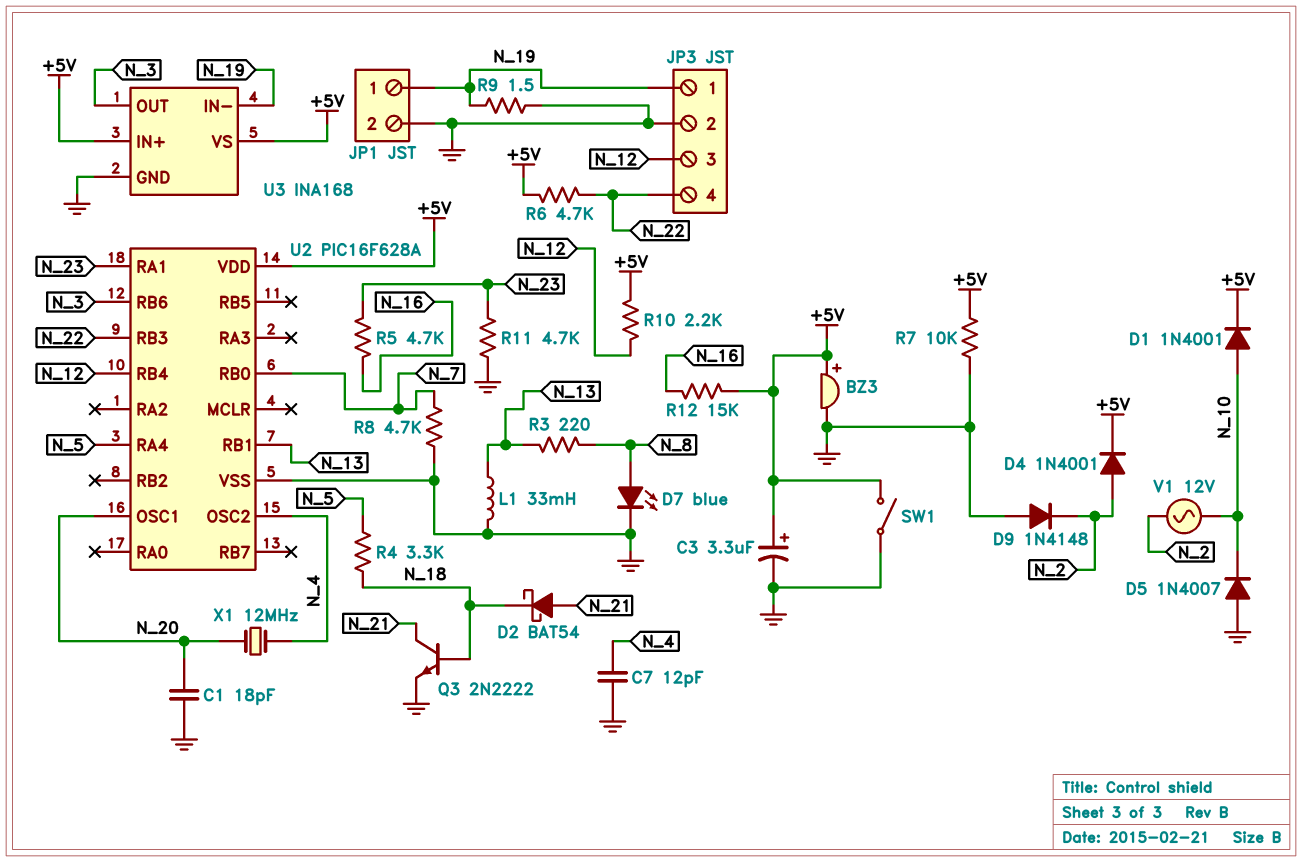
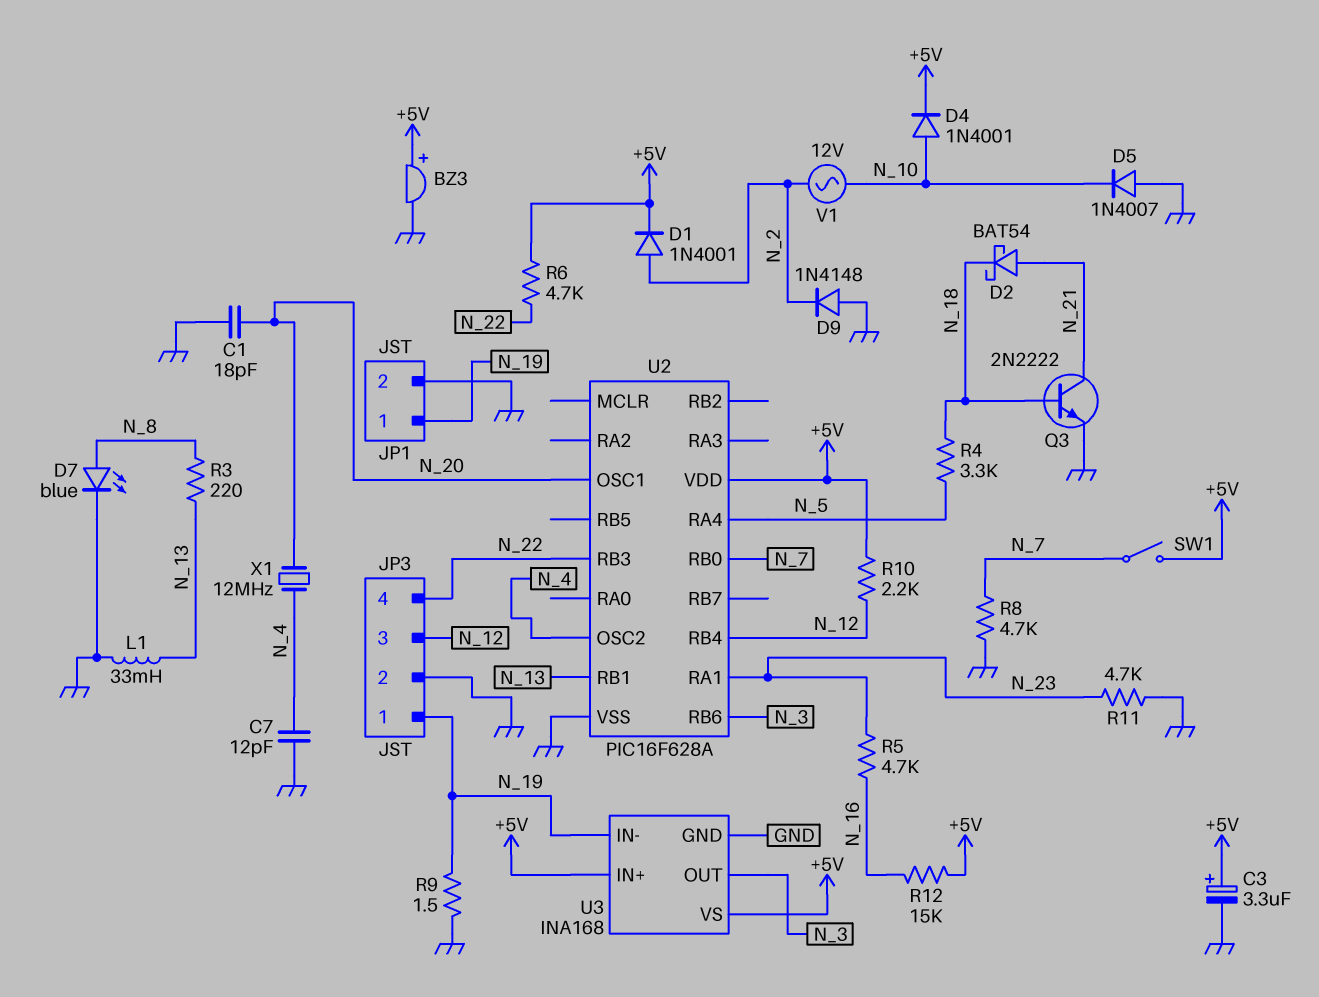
D1: diode 1N4001 (A N_10, K +5V) -> diode 1N4001 (A N_2, K +5V)
D4: diode 1N4001 (A N_2, K +5V) -> diode 1N4001 (A N_10, K +5V)
R7: 10k (+5V, GND) -> none
SW1: switch (+5V, GND) -> switch (+5V, N_7)

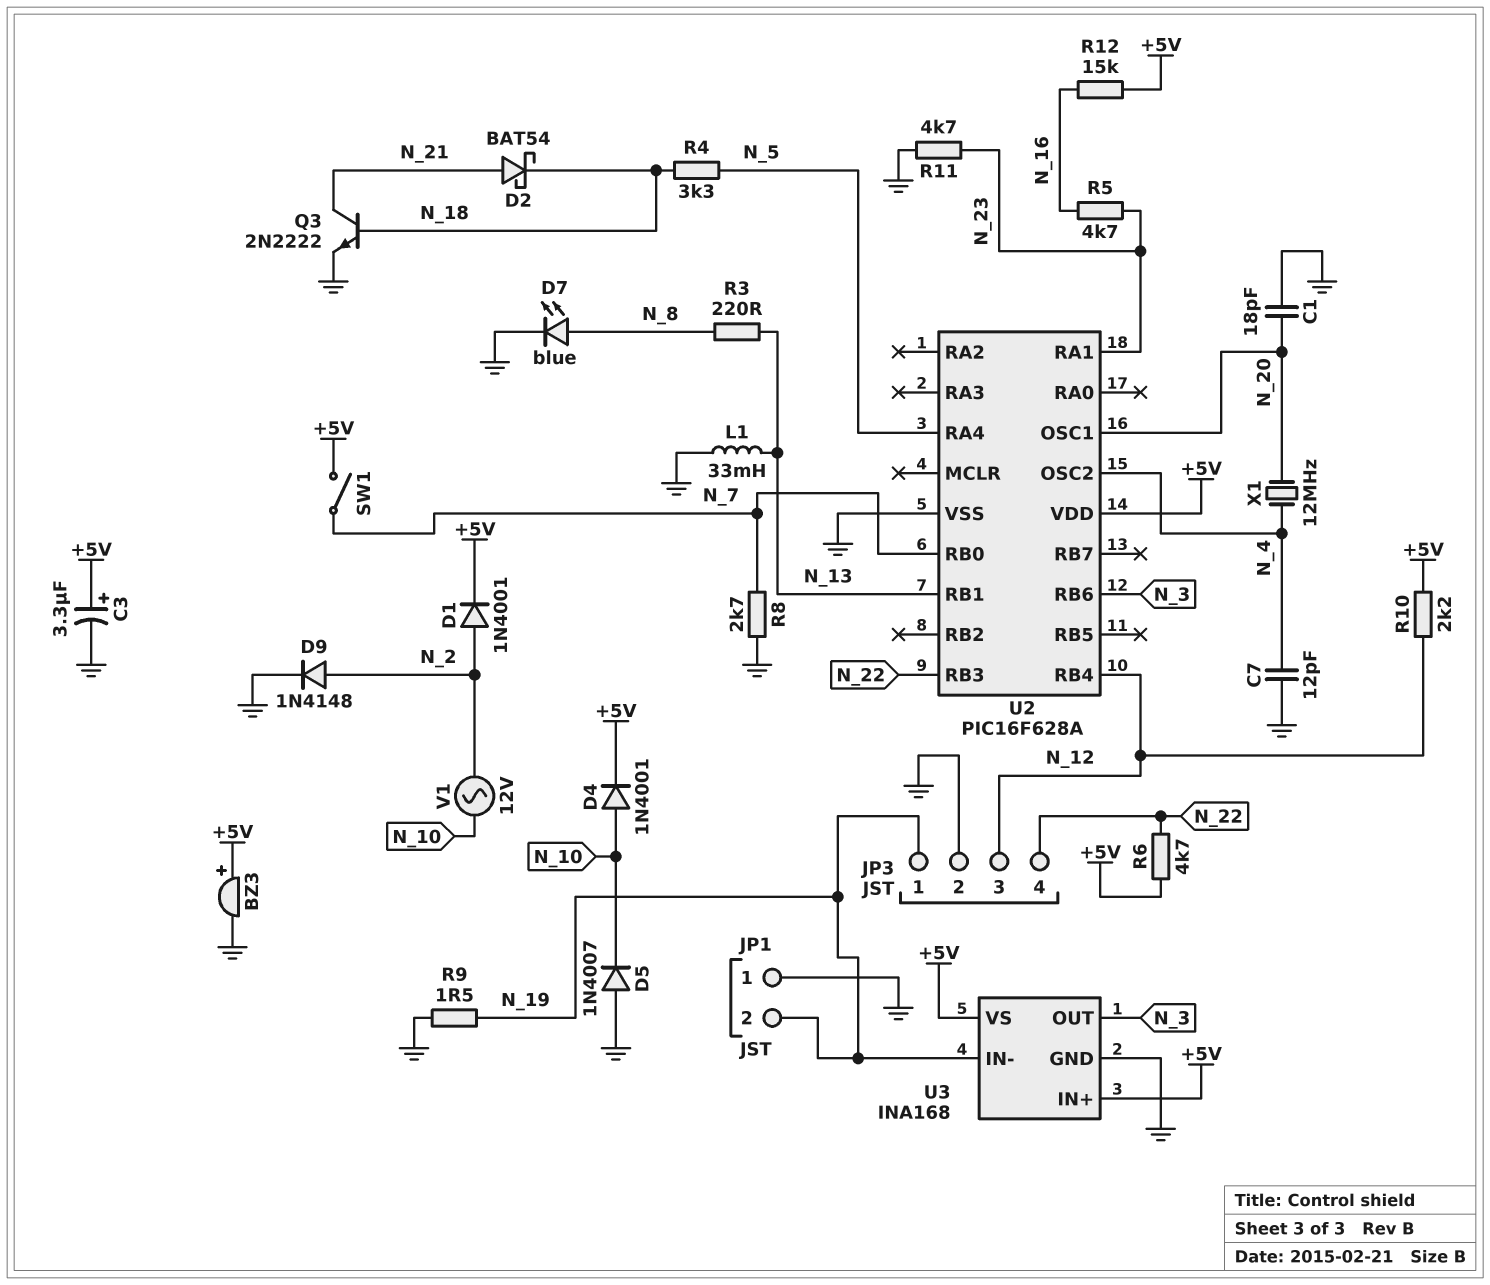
D9: diode 1N4148 (A GND, K N_2) -> diode 1N4148 (A N_2, K GND)
JP1 pin 1: N_19 -> GND
JP1 pin 2: GND -> N_19
R8: 4.7k (GND, N_7) -> 2.7k (GND, N_7)

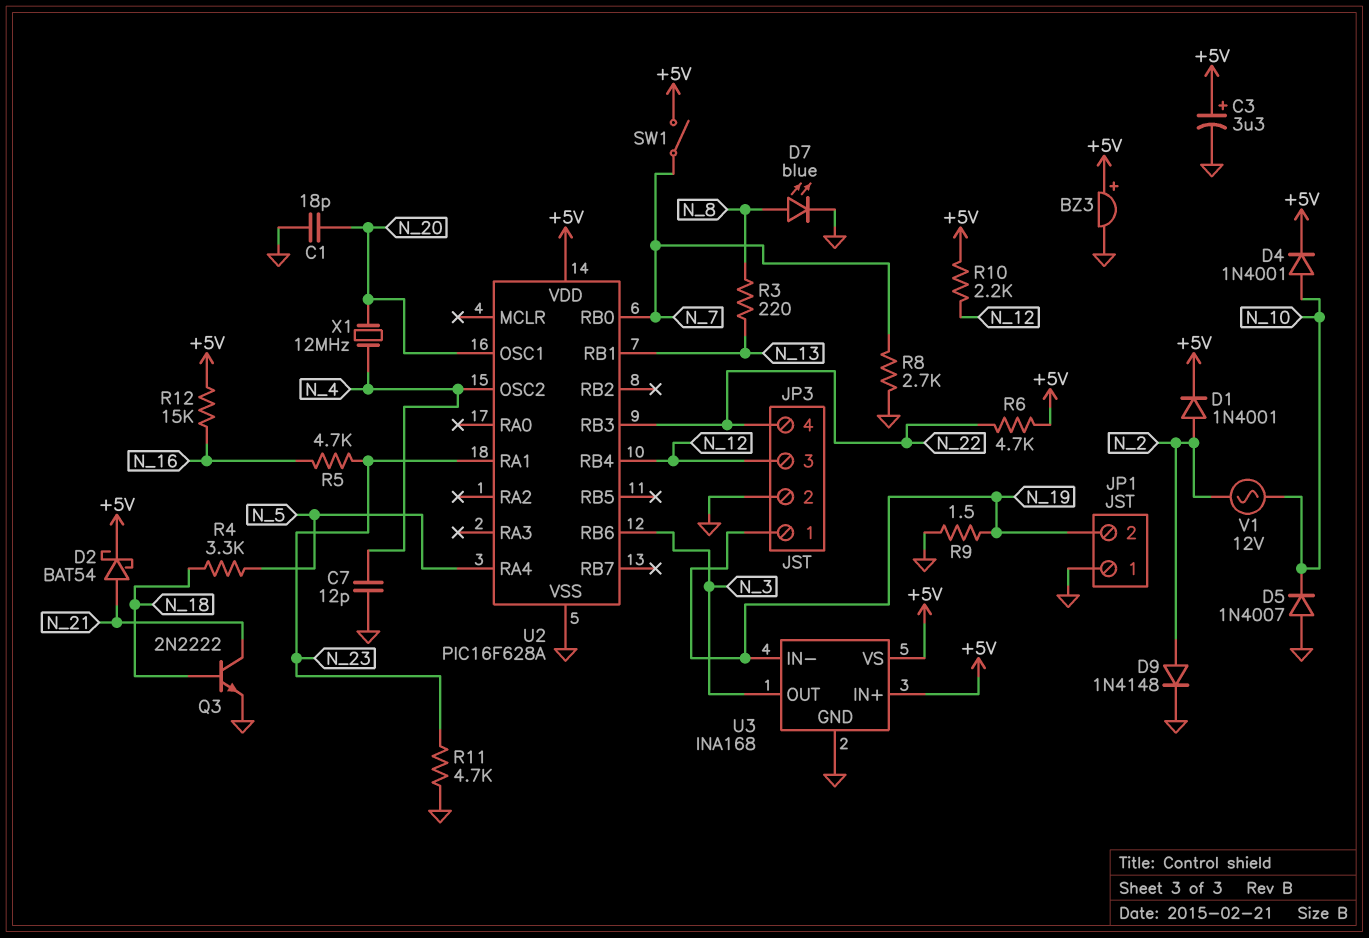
D2: schottky BAT54 (A N_21, K N_18) -> schottky BAT54 (A N_21, K +5V)
L1: 33mH (GND, N_13) -> none

